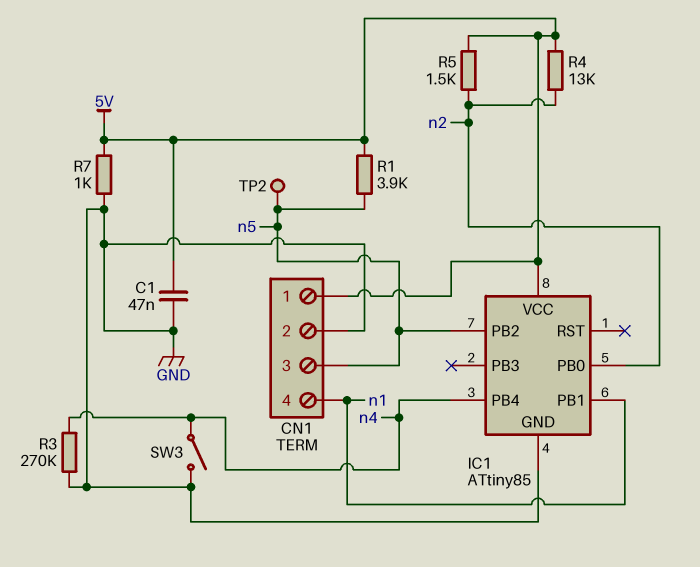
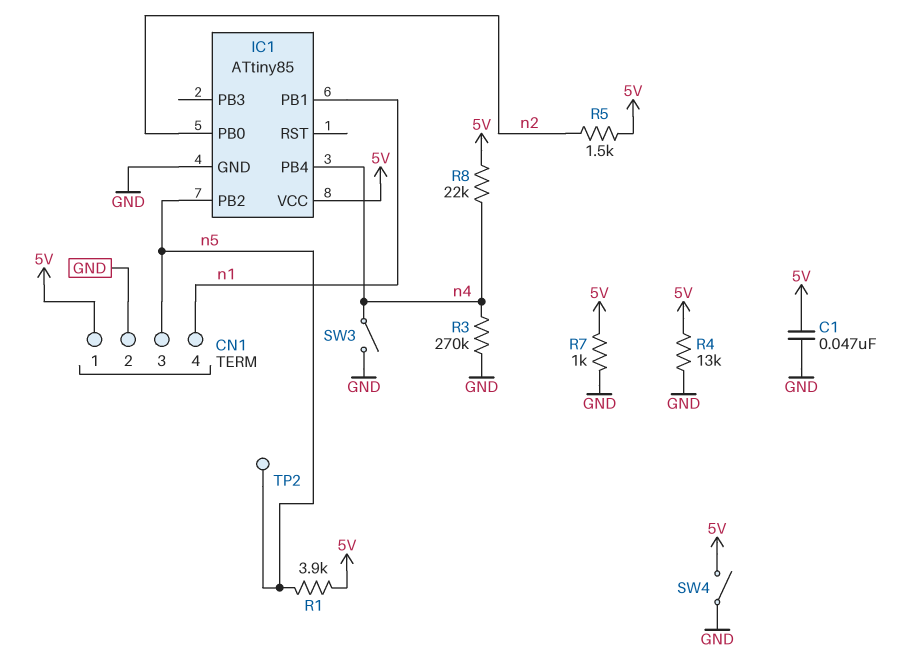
R4: 13k (5V, n2) -> 13k (5V, GND)
R8: none -> 22k (5V, n4)
SW4: none -> switch (5V, GND)

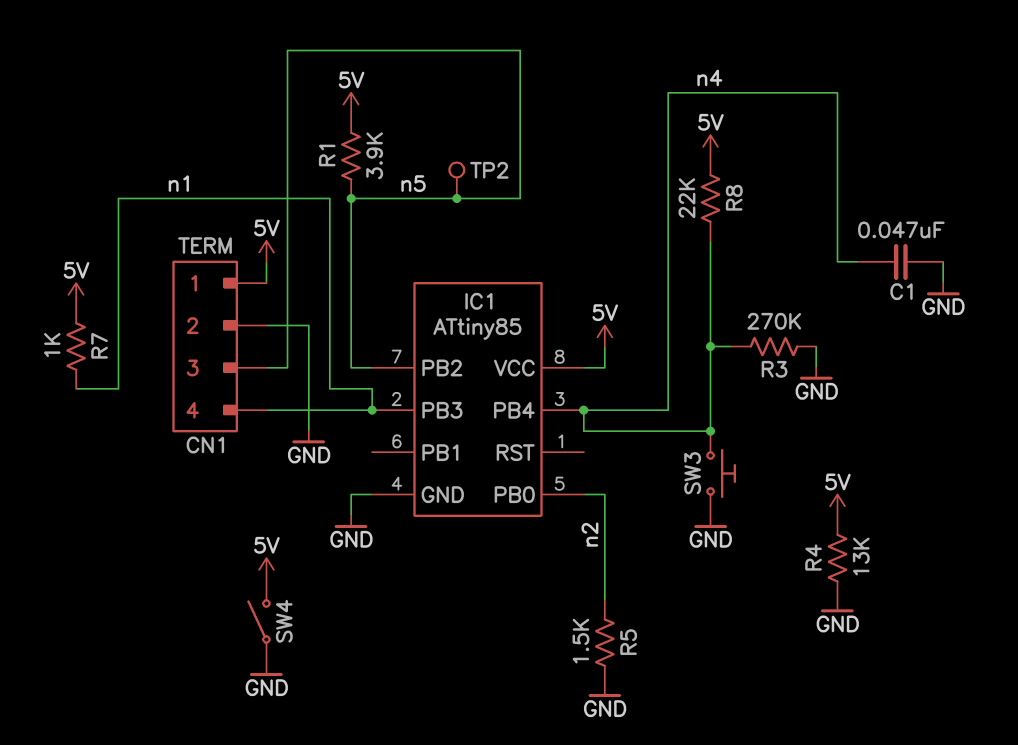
C1: 47nF (5V, GND) -> 47nF (GND, n4)
IC1 pin PB1: n1 -> none
IC1 pin PB3: none -> n1
R5: 1.5k (5V, n2) -> 1.5k (GND, n2)
R7: 1k (5V, GND) -> 1k (5V, n1)
SW3: switch (GND, n4) -> button (GND, n4)

